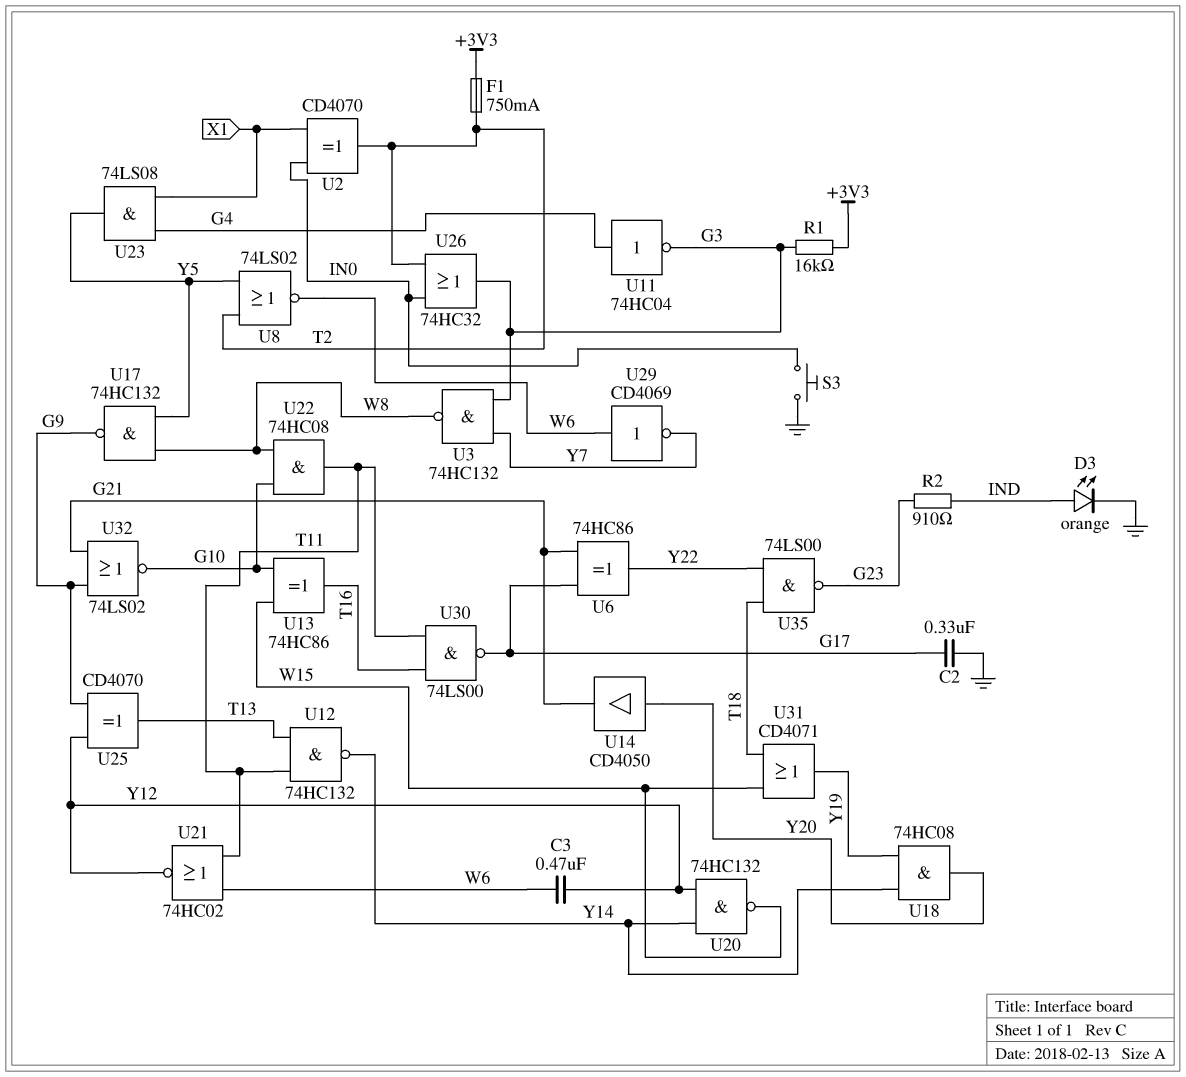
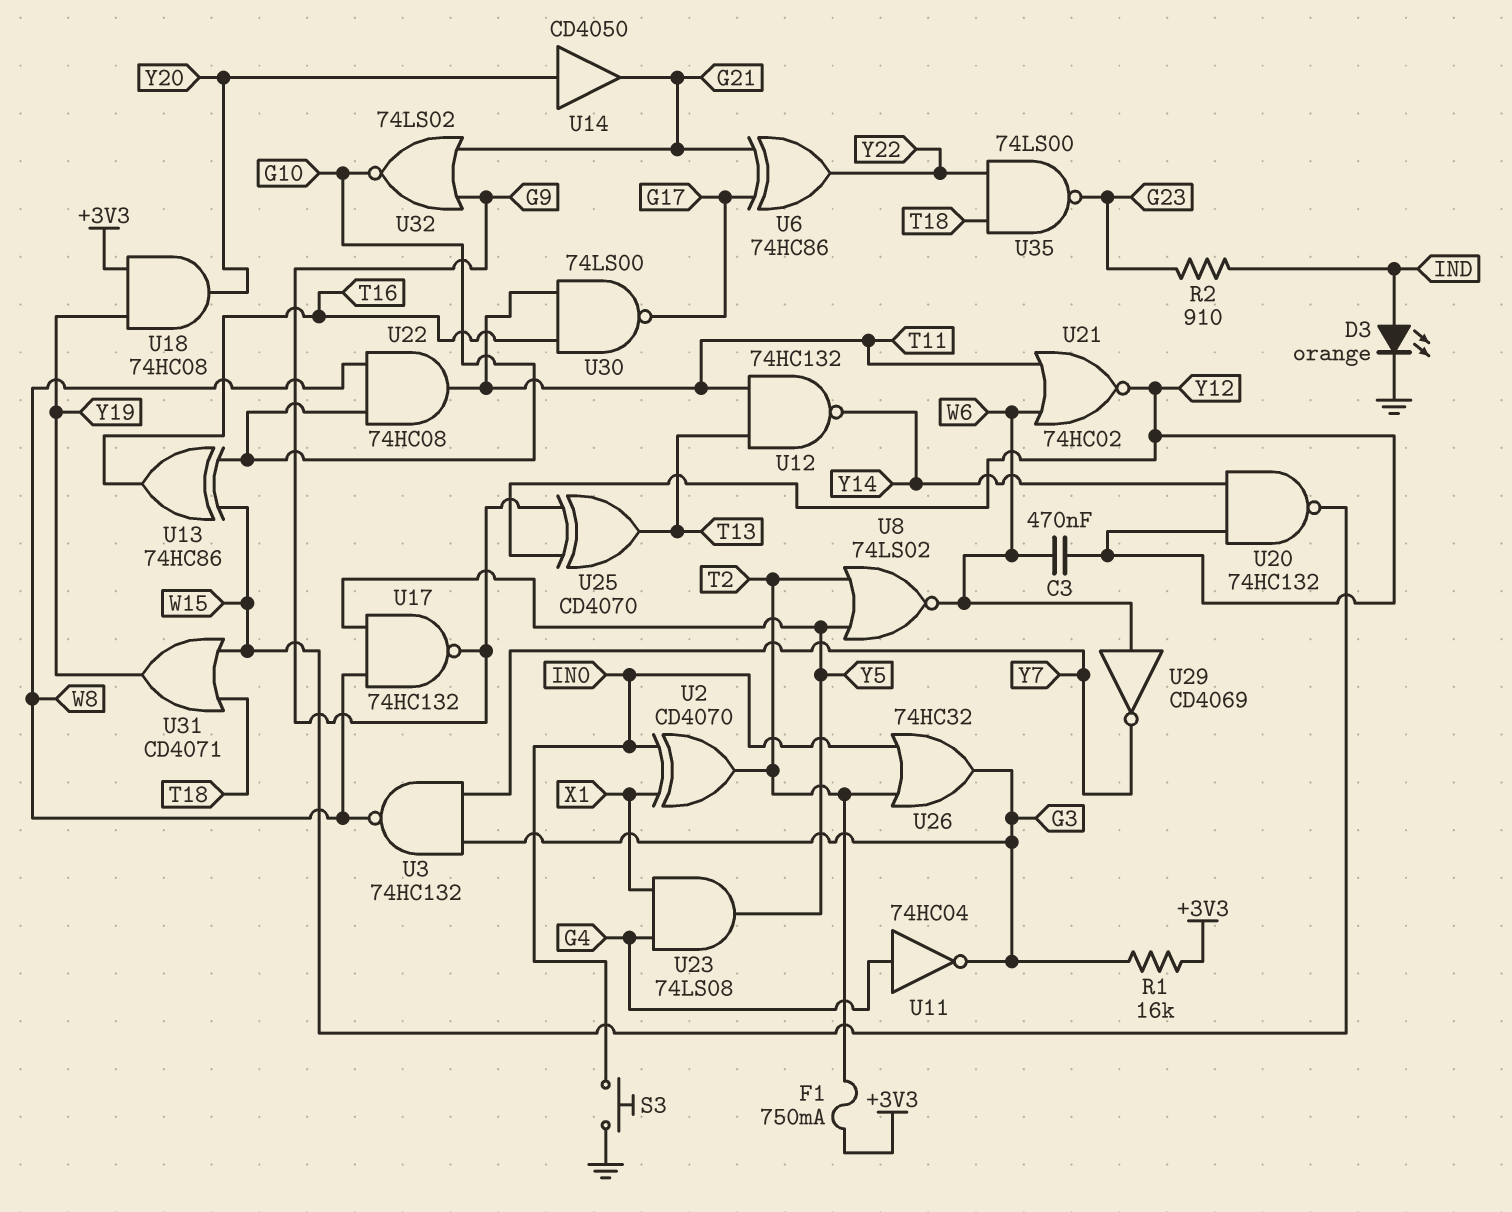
C2: 330nF (G17, GND) -> none
U18: AND 74HC08 (in Y14, in Y19, out Y20) -> AND 74HC08 (in +3V3, in Y19, out Y20)

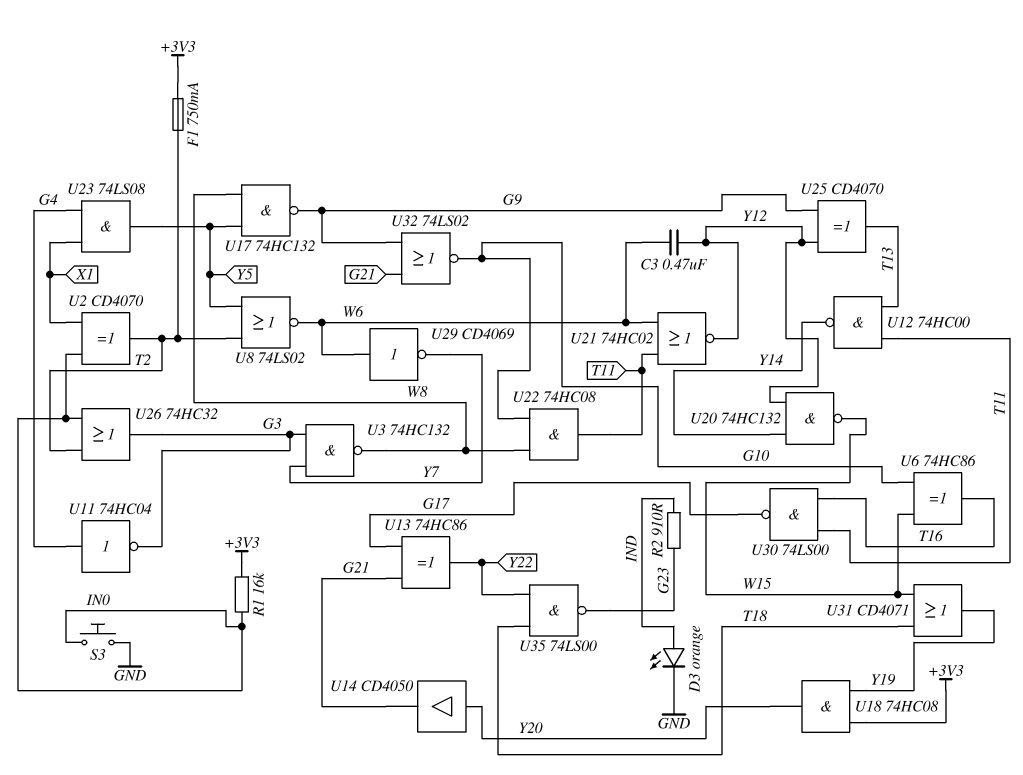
R1: 16k (+3V3, G3) -> 16k (+3V3, IN0)
U6: XOR 74HC86 (in G17, in G21, out Y22) -> XOR 74HC86 (in G10, in W15, out T16)
U12: NAND 74HC132 (in T11, in T13, out Y14) -> NAND 74HC00 (in T11, in T13, out Y14)
U13: XOR 74HC86 (in G10, in W15, out T16) -> XOR 74HC86 (in G17, in G21, out Y22)

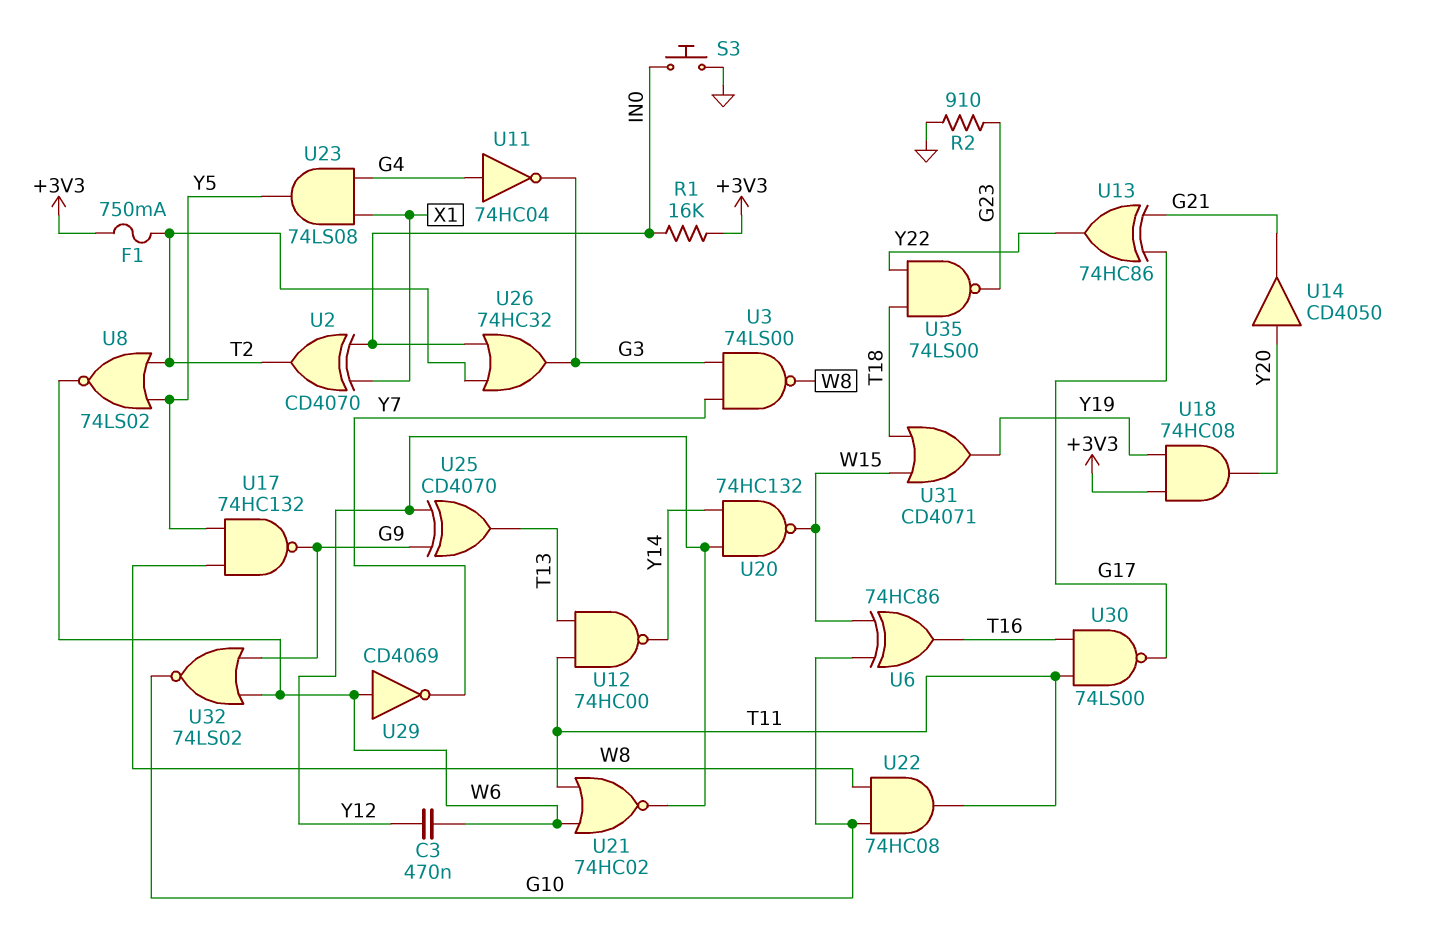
D3: LED orange (A IND, K GND) -> none
R2: 910 (G23, IND) -> 910 (G23, GND)
U3: NAND 74HC132 (in G3, in Y7, out W8) -> NAND 74LS00 (in G3, in Y7, out W8)
U32: NOR 74LS02 (in G9, in G21, out G10) -> NOR 74LS02 (in G9, in W6, out G10)

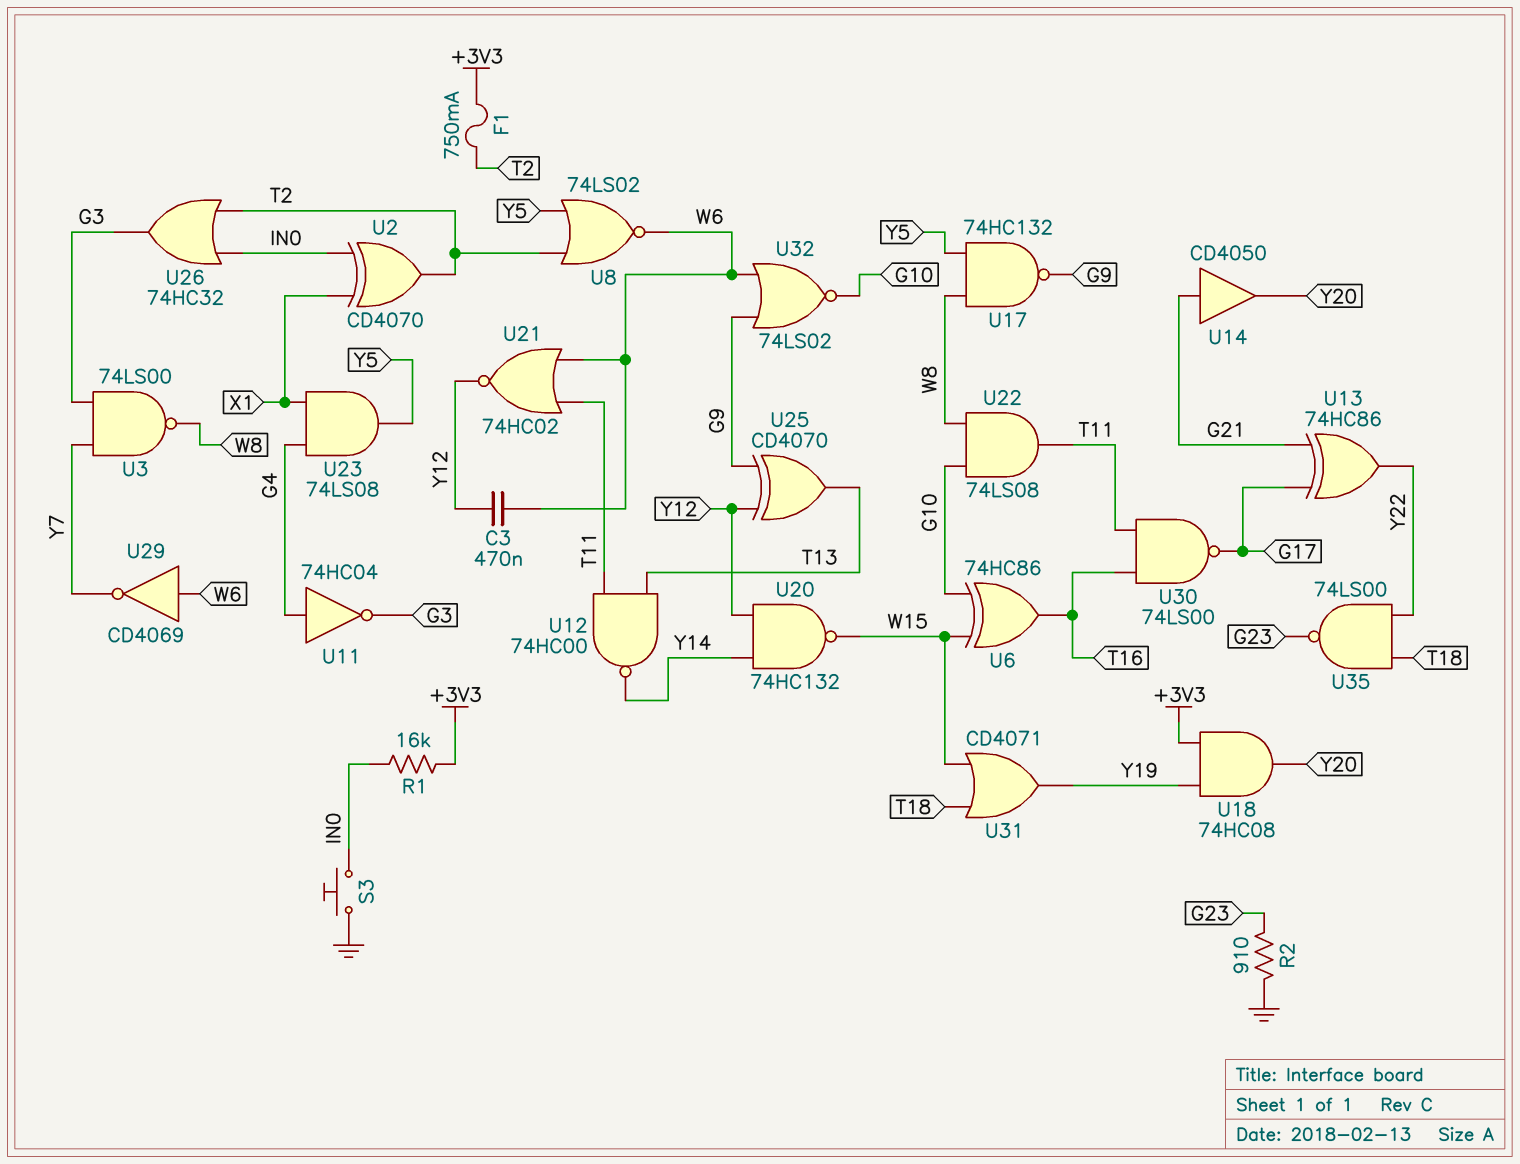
U14: buffer CD4050 (in Y20, out G21) -> buffer CD4050 (in G21, out Y20)
U22: AND 74HC08 (in G10, in W8, out T11) -> AND 74LS08 (in G10, in W8, out T11)

